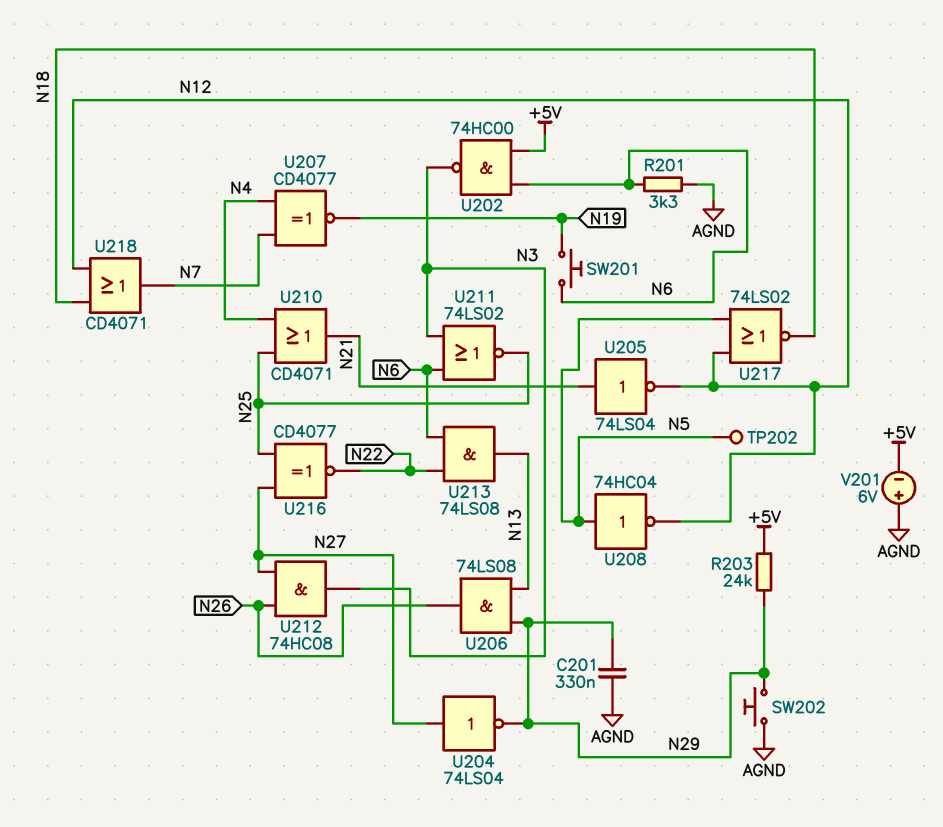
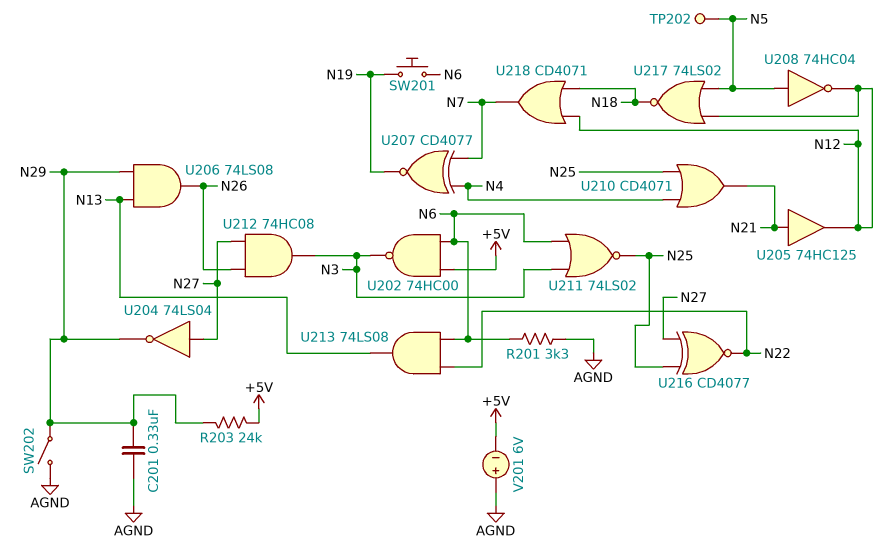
SW202: button (AGND, N29) -> switch (AGND, N29)
U205: NOT 74LS04 (in N21, out N12) -> buffer 74HC125 (in N21, out N12)

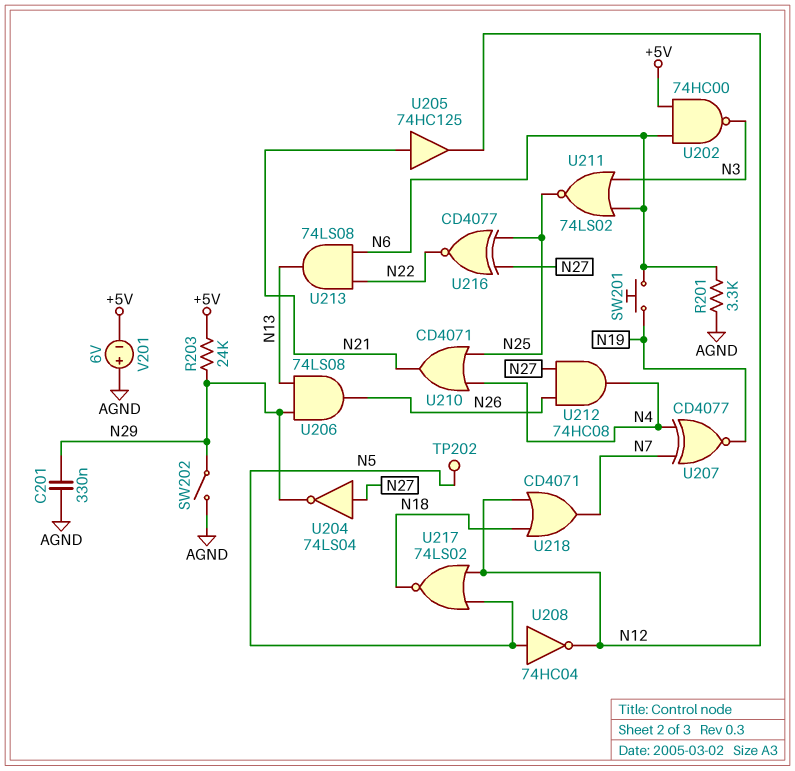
U212: AND 74HC08 (in N26, in N27, out N3) -> AND 74HC08 (in N26, in N27, out N4)

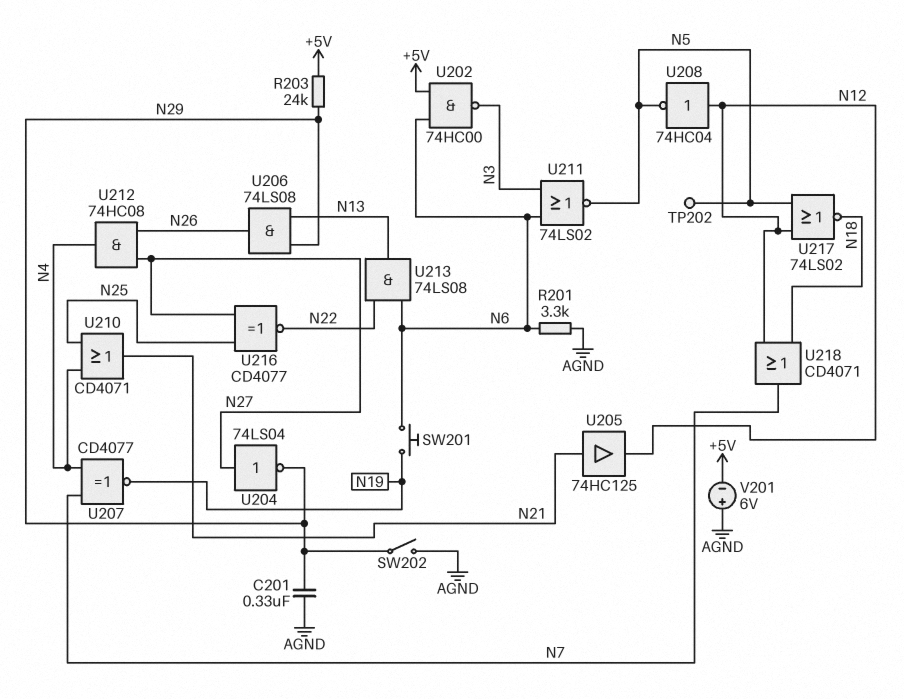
U208: NOT 74HC04 (in N5, out N12) -> NOT 74HC04 (in N12, out N5)
U211: NOR 74LS02 (in N3, in N6, out N25) -> NOR 74LS02 (in N3, in N6, out N5)

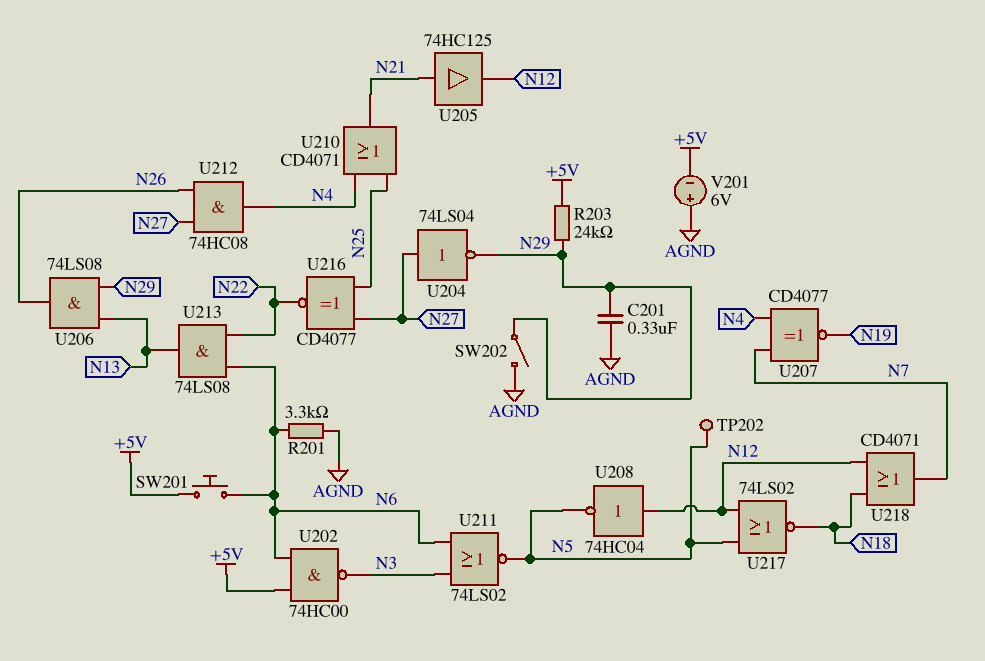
SW201: button (N6, N19) -> button (+5V, N6)

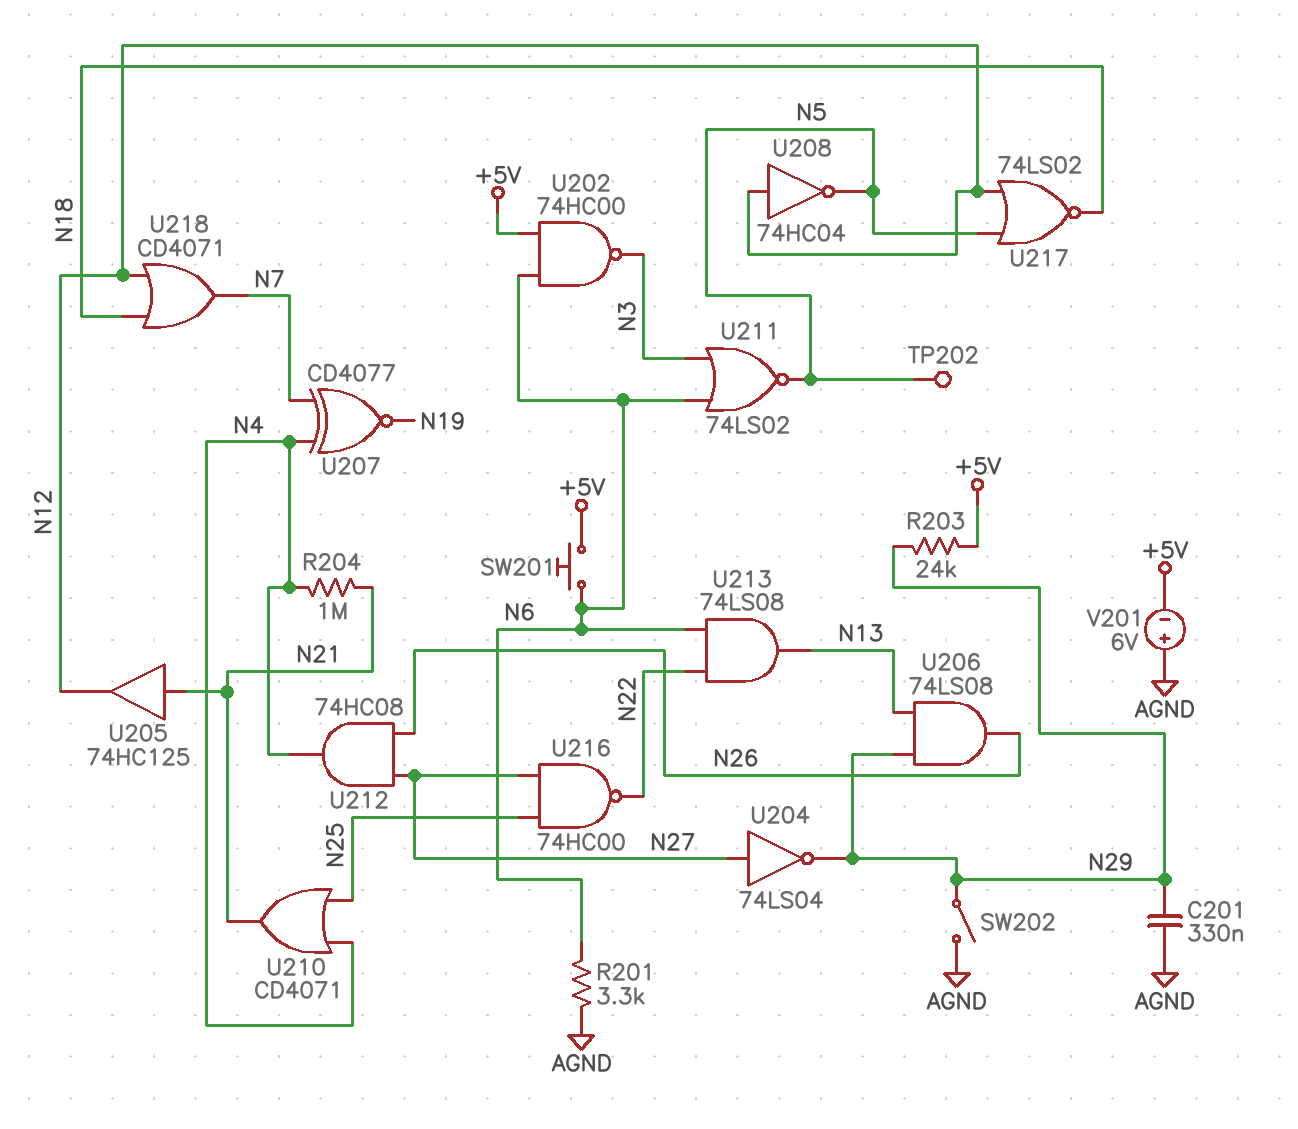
R204: none -> 1M (N4, N21)
U216: XNOR CD4077 (in N25, in N27, out N22) -> NAND 74HC00 (in N25, in N27, out N22)

